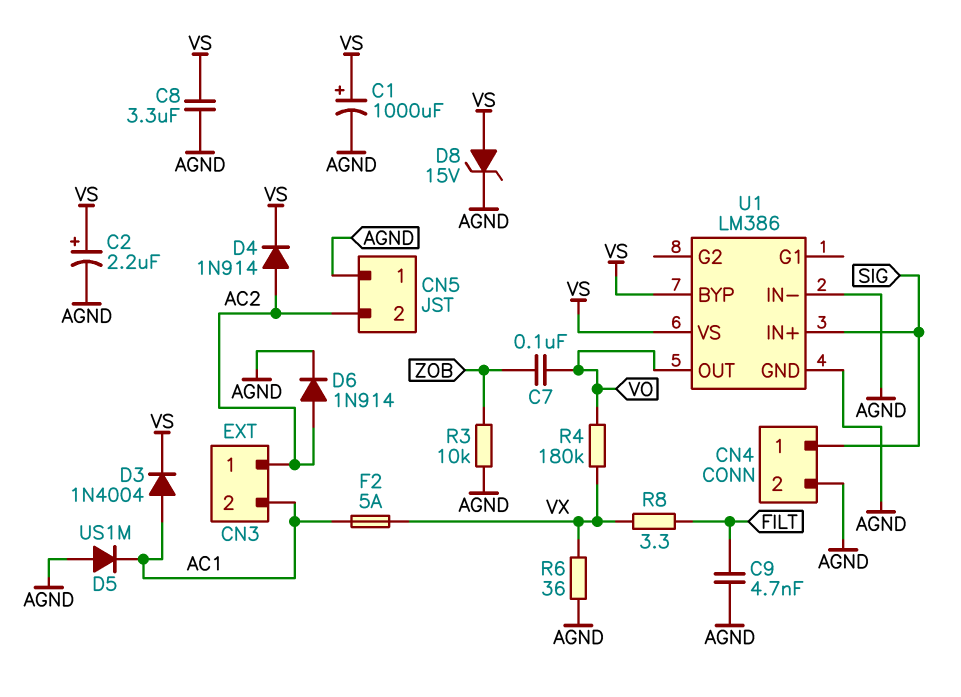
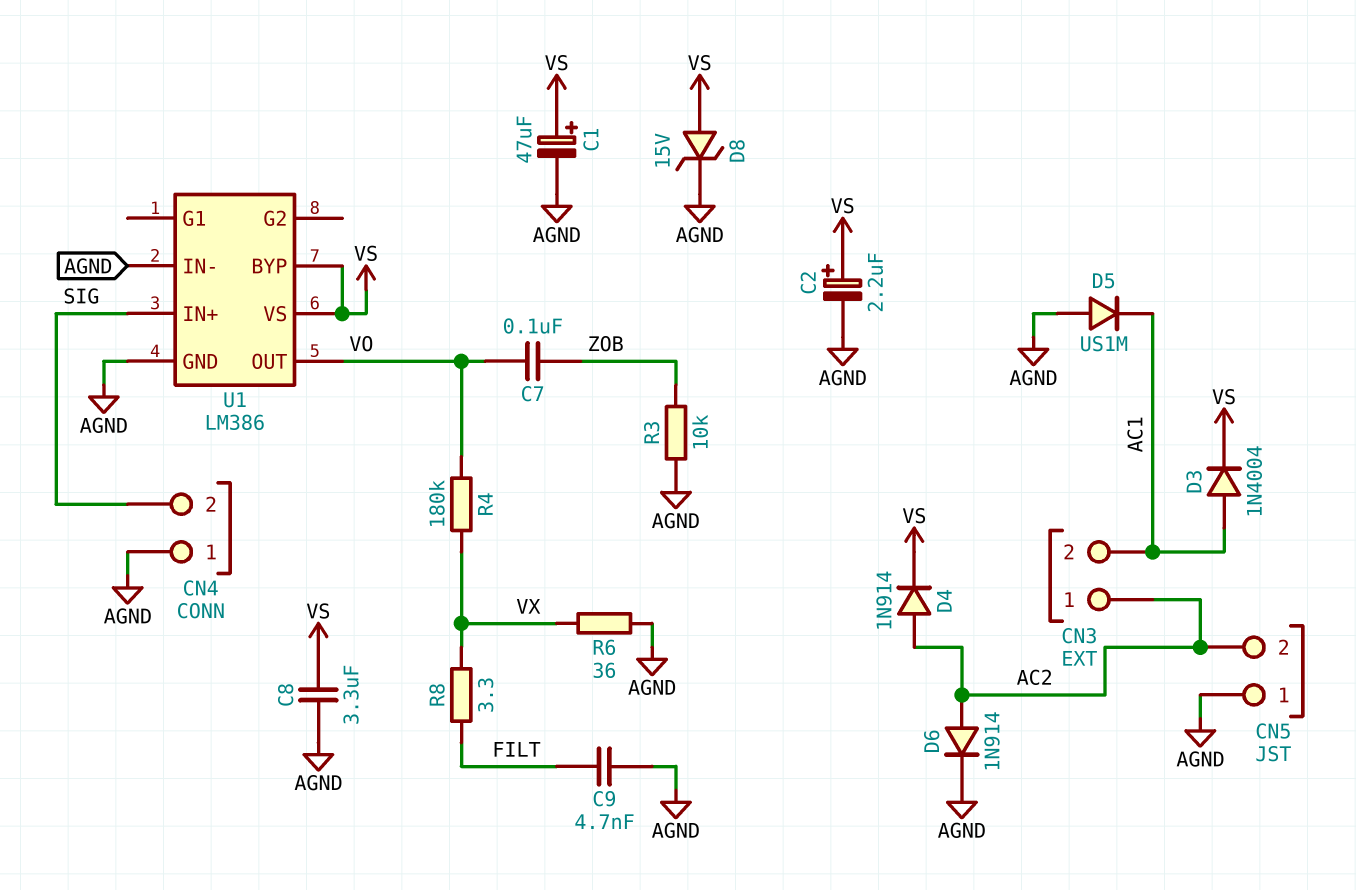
C1: 1000uF (plus VS, minus AGND) -> 47uF (plus VS, minus AGND)
CN4 pin 1: SIG -> AGND
CN4 pin 2: AGND -> SIG
F2: 5A (AC1, VX) -> none

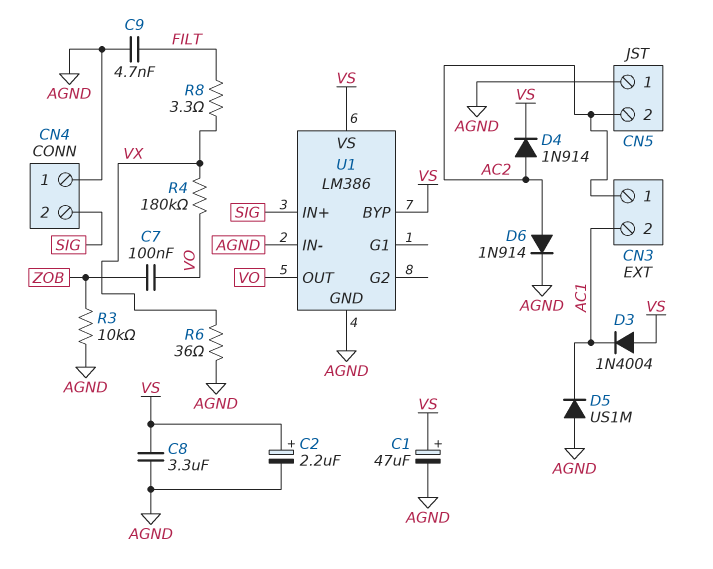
D3: diode 1N4004 (A AC1, K VS) -> diode 1N4004 (A VS, K AC1)
D8: zener 15V (A VS, K AGND) -> none

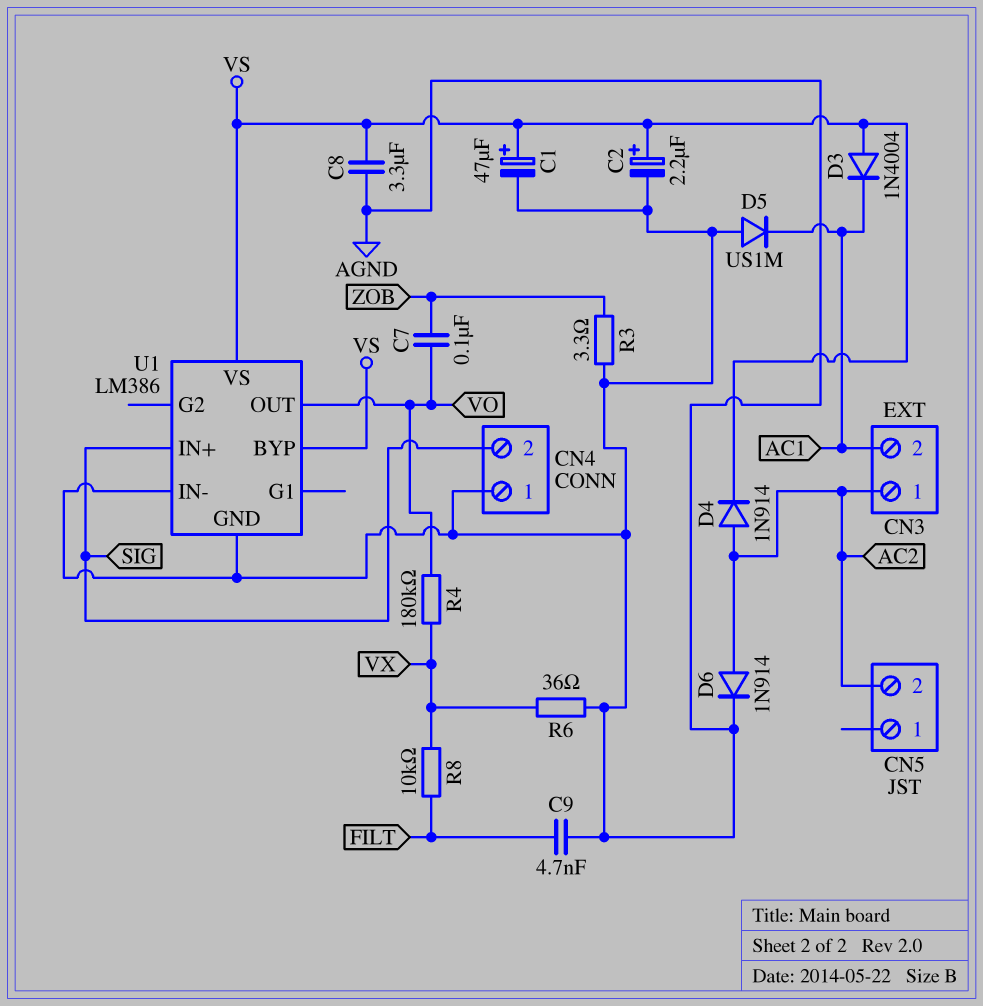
CN5 pin 1: AGND -> none
R3: 10k (AGND, ZOB) -> 3.3 (AGND, ZOB)
R8: 3.3 (FILT, VX) -> 10k (FILT, VX)

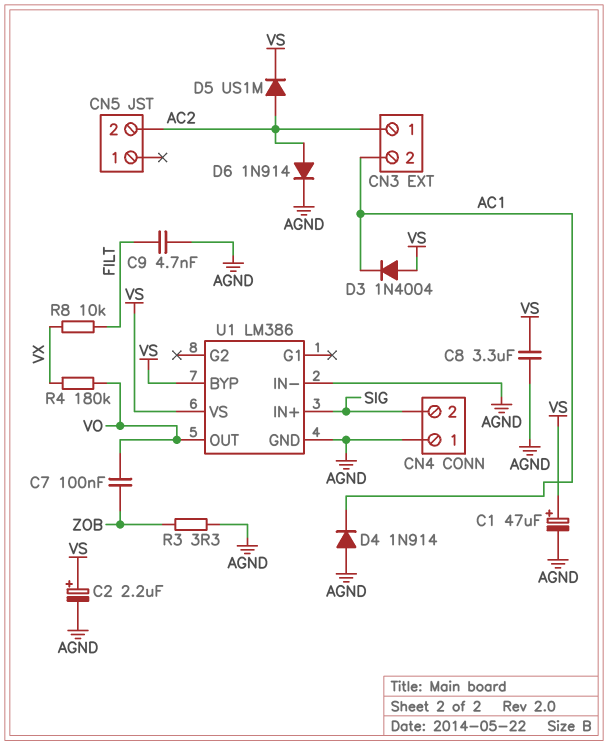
D4: diode 1N914 (A AC2, K VS) -> diode 1N914 (A AGND, K AC1)
D5: diode US1M (A AGND, K AC1) -> diode US1M (A AC2, K VS)
R6: 36 (AGND, VX) -> none

